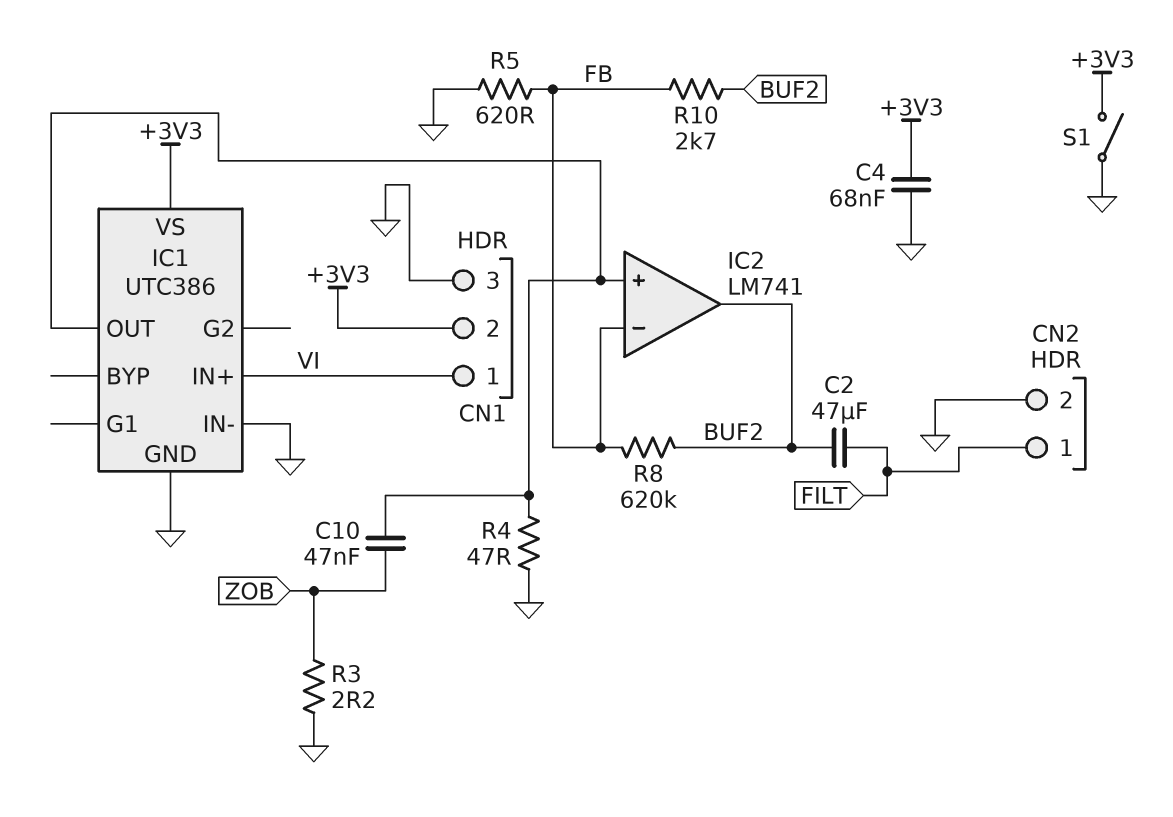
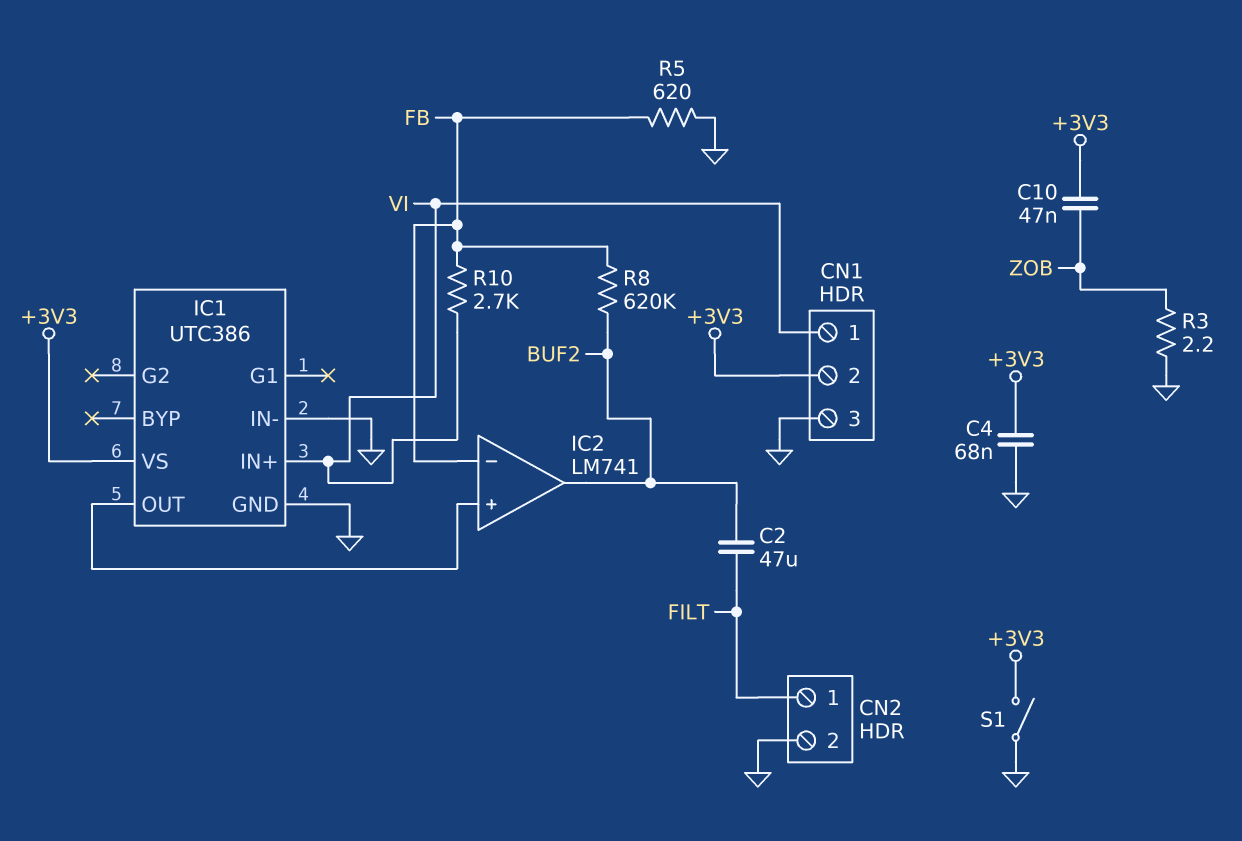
C10: 47nF (IC1/OUT, ZOB) -> 47nF (+3V3, ZOB)
R4: 47 (GND, IC1/OUT) -> none
R10: 2.7k (BUF2, FB) -> 2.7k (FB, VI)

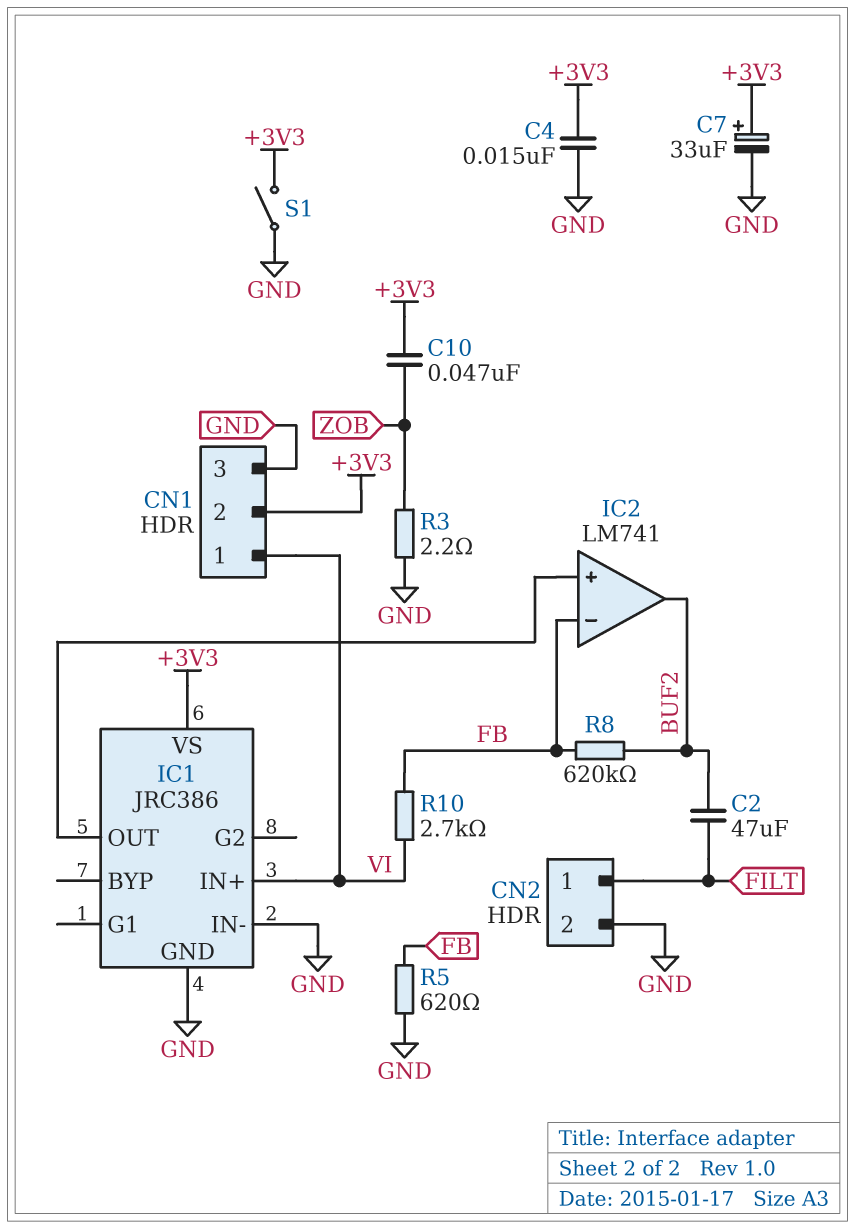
C4: 68nF (+3V3, GND) -> 15nF (+3V3, GND)
C7: none -> 33uF (plus +3V3, minus GND)
IC1: UTC386 -> JRC386

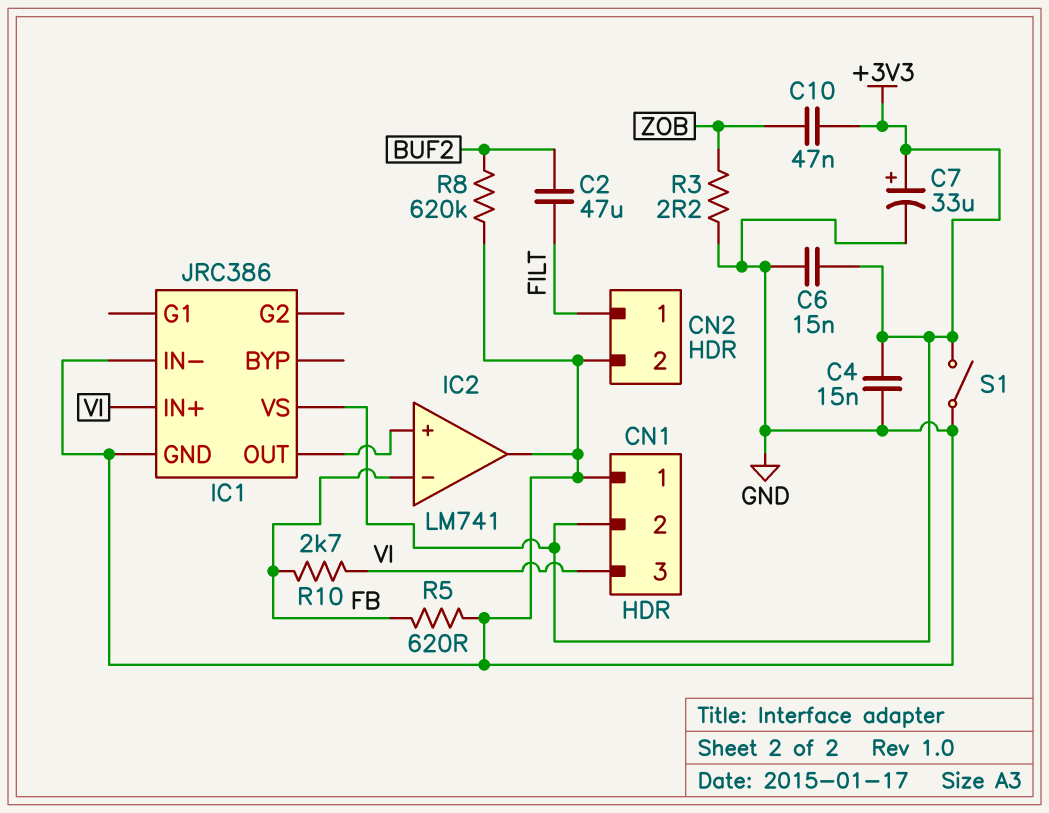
C6: none -> 15nF (+3V3, GND)
CN1 pin 1: VI -> GND
CN1 pin 3: GND -> VI
IC2 pin out: BUF2 -> GND
R8: 620k (BUF2, FB) -> 620k (BUF2, GND)

